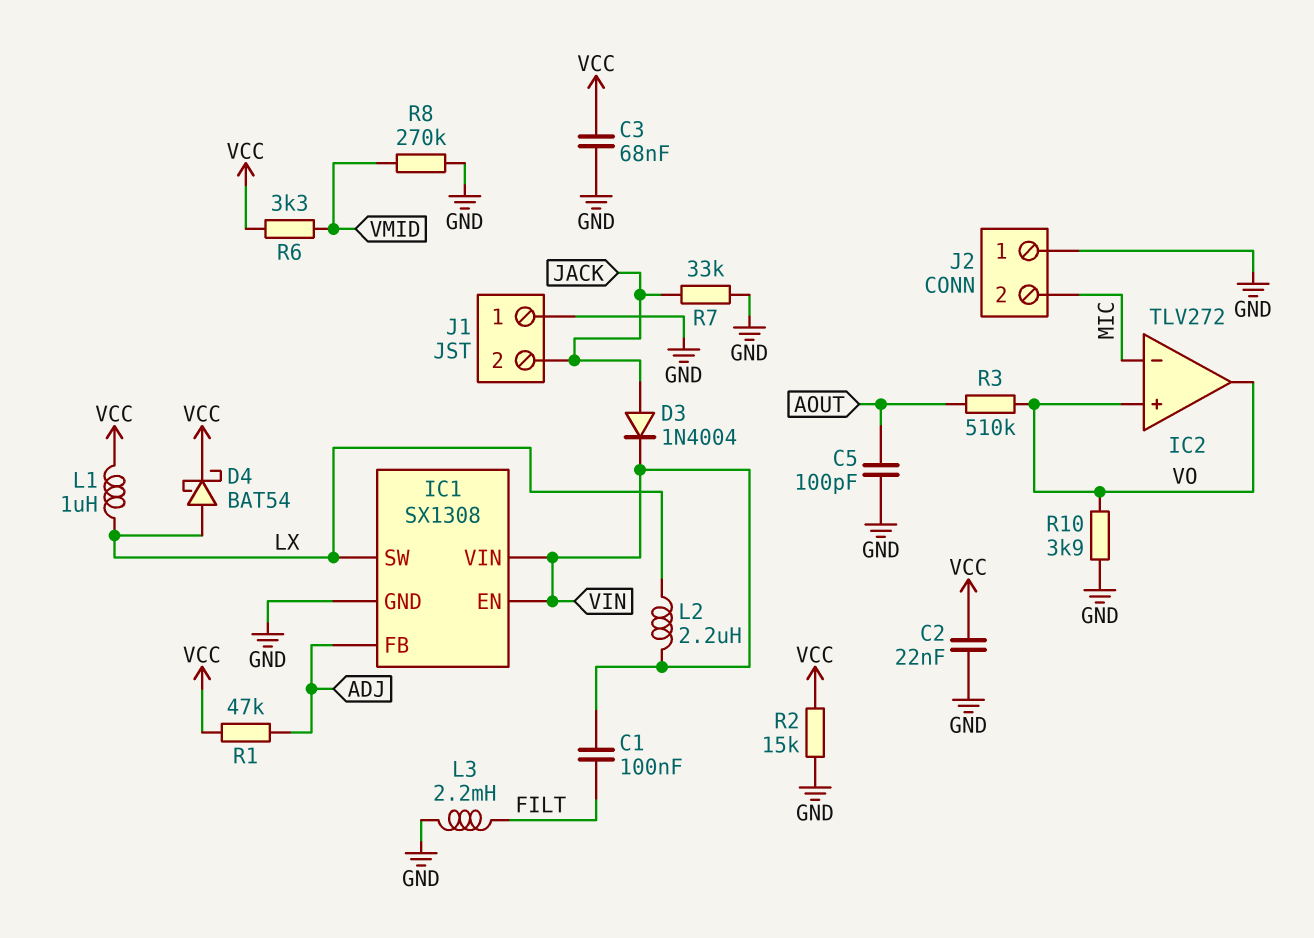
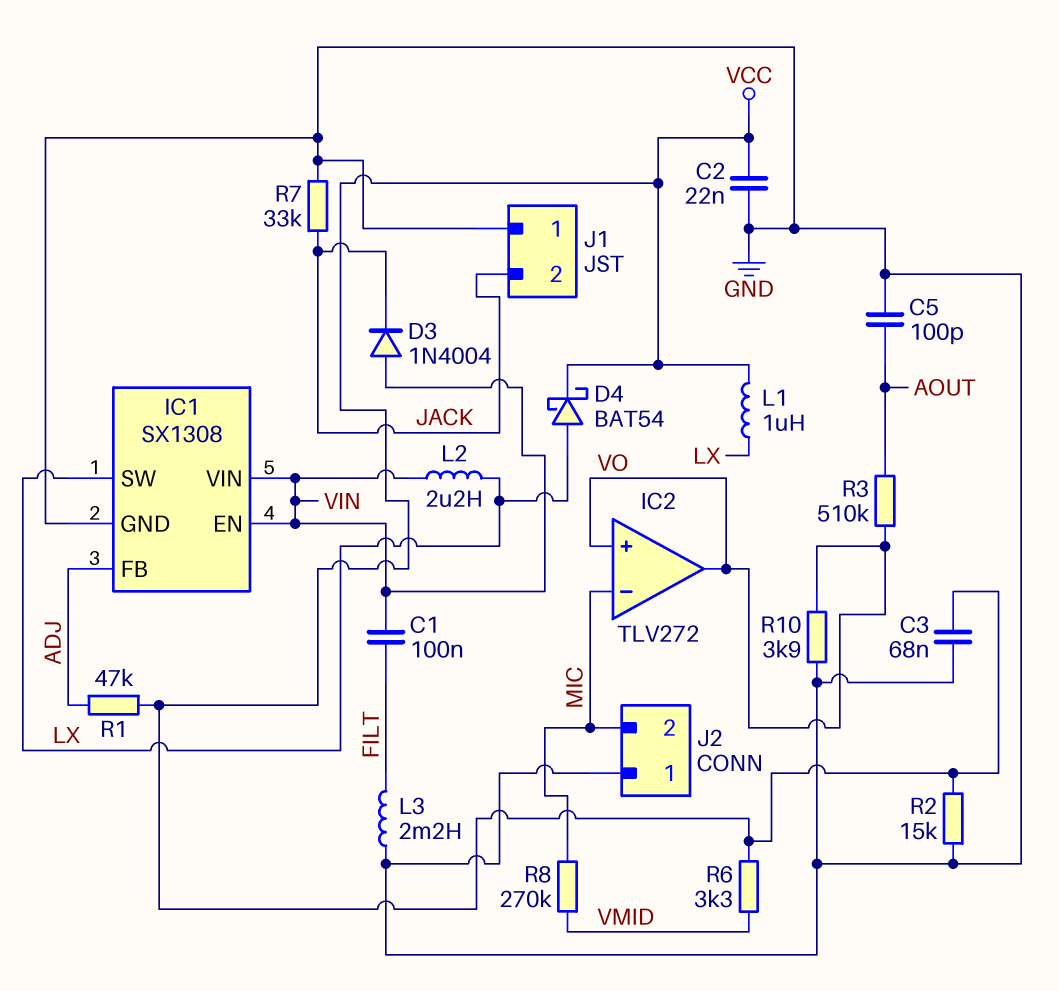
D3: diode 1N4004 (A JACK, K VIN) -> diode 1N4004 (A VIN, K JACK)
R8: 270k (GND, VMID) -> 270k (MIC, VMID)

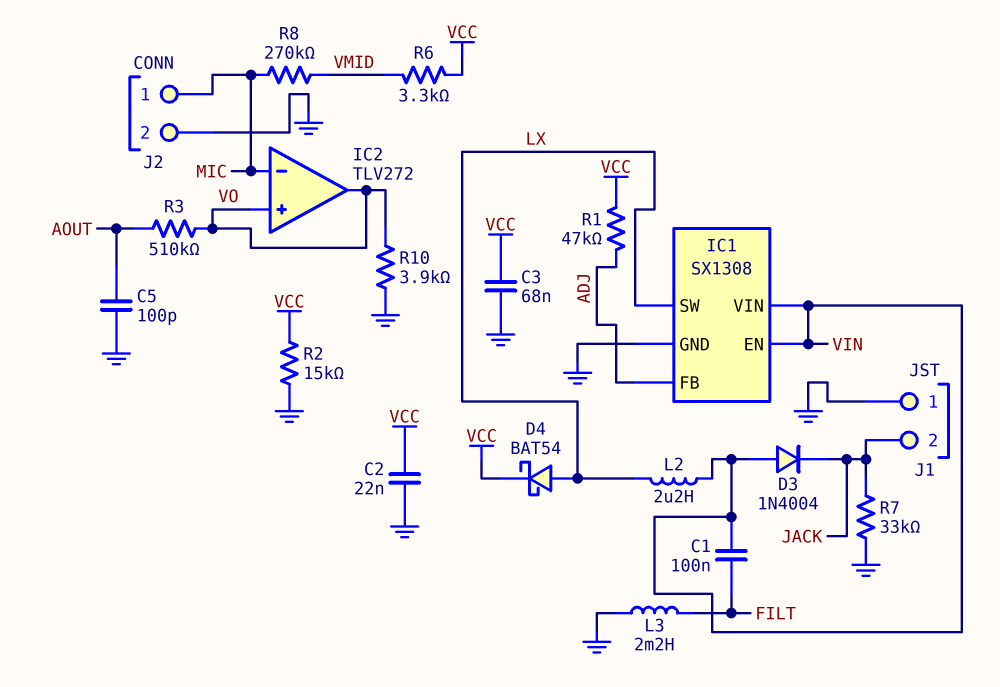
J2 pin 1: GND -> MIC
J2 pin 2: MIC -> GND
L1: 1uH (LX, VCC) -> none

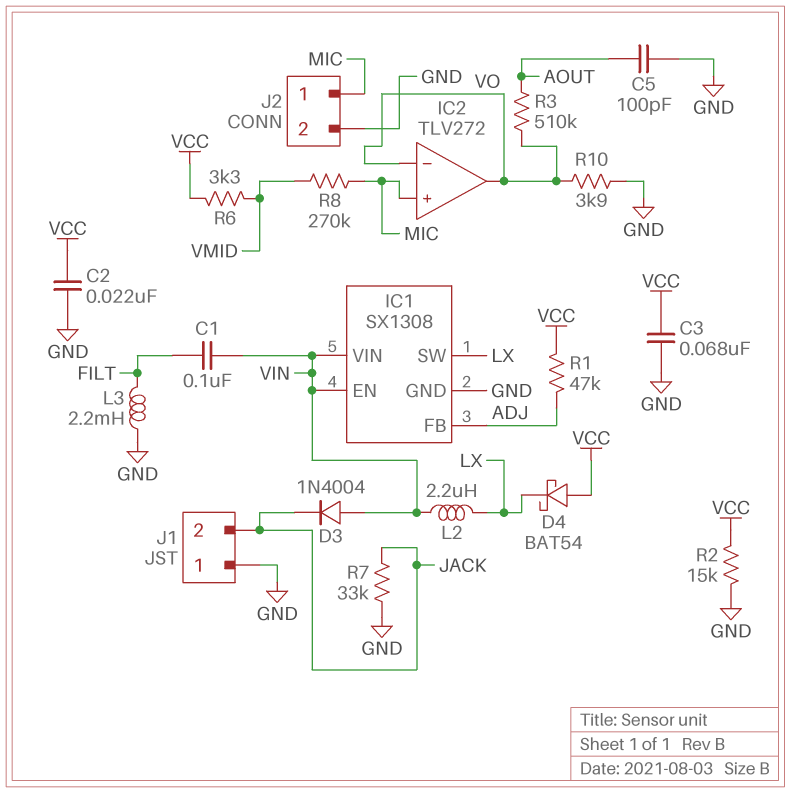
D4: schottky BAT54 (A LX, K VCC) -> schottky BAT54 (A VCC, K LX)
IC2 pin in+: VO -> MIC
IC2 pin in-: MIC -> VO

